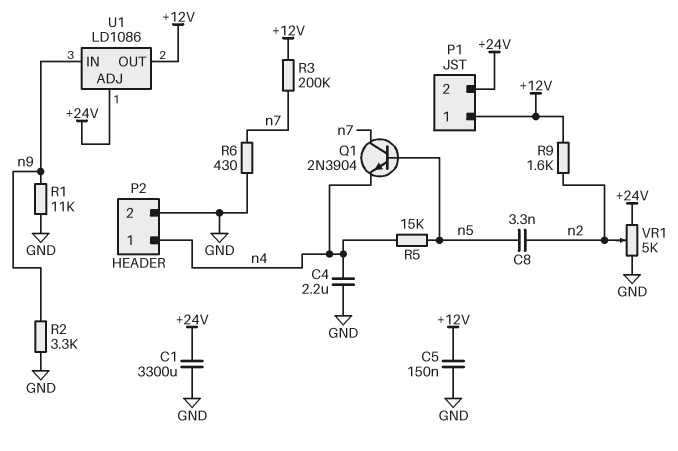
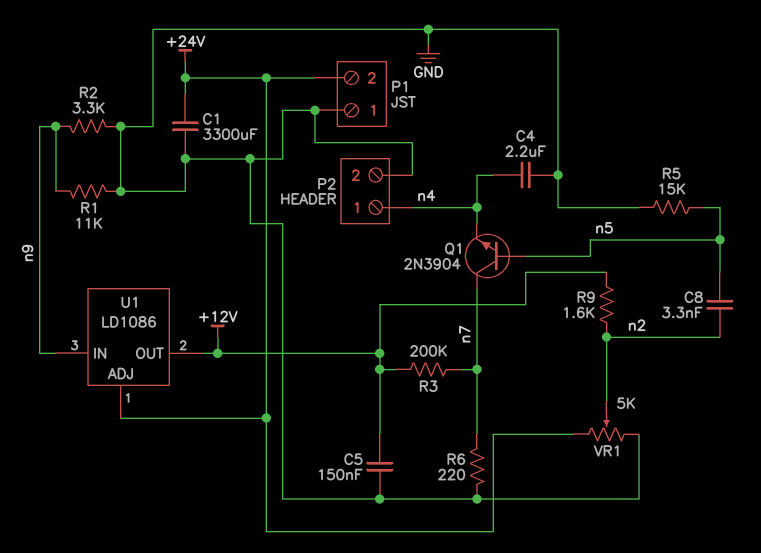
P1 pin 1: +12V -> GND
R5: 15k (n4, n5) -> 15k (GND, n5)
R6: 430 (GND, n7) -> 220 (GND, n7)

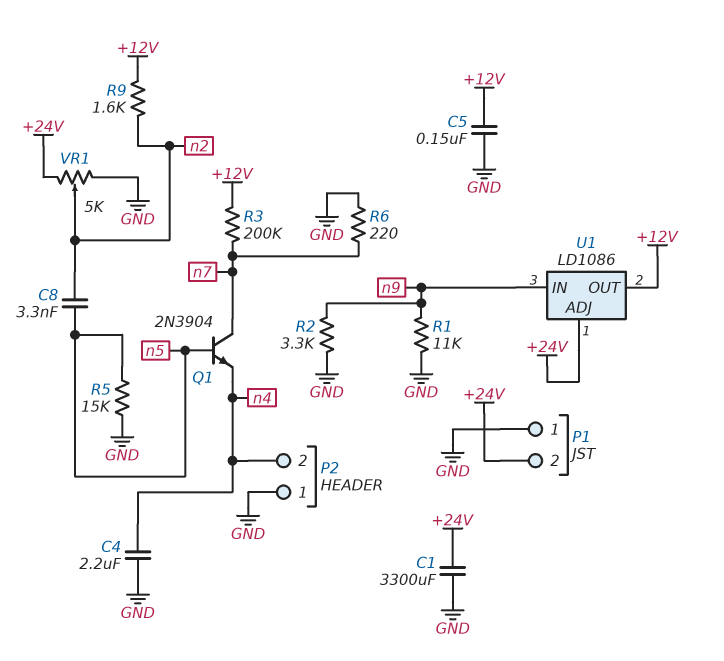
P2 pin 1: n4 -> GND
P2 pin 2: GND -> n4

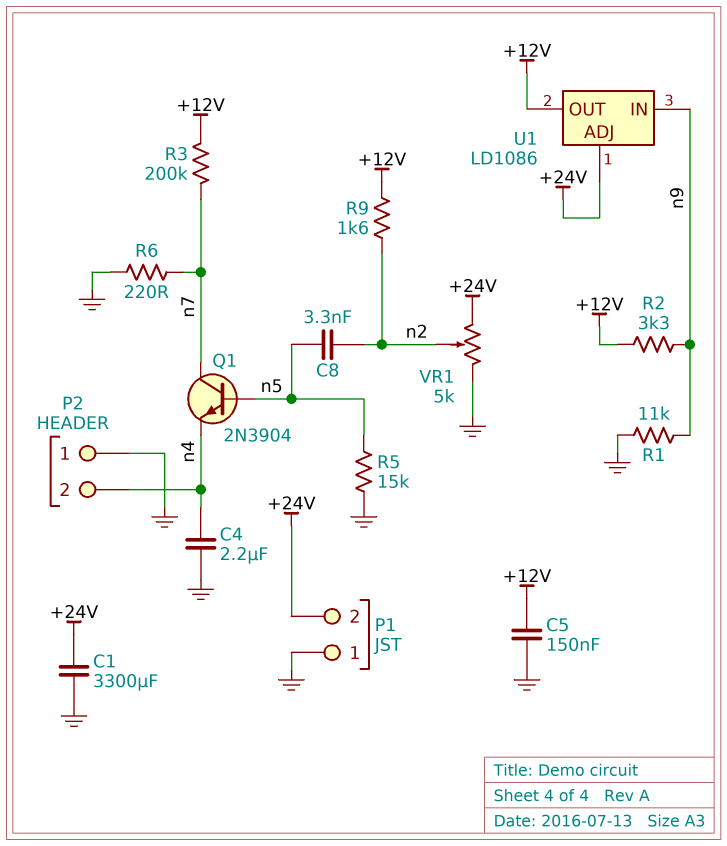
R2: 3.3k (GND, n9) -> 3.3k (+12V, n9)

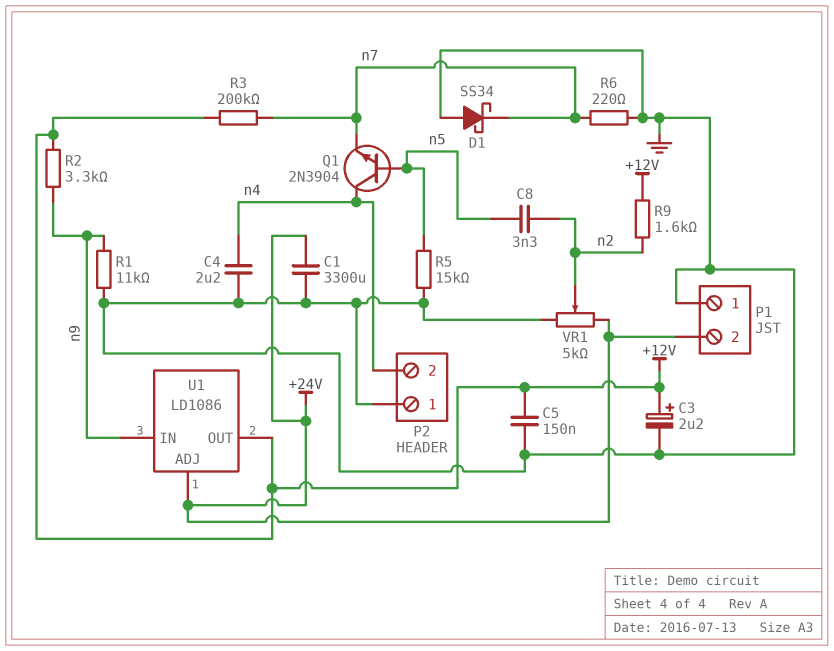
C3: none -> 2.2uF (plus +12V, minus GND)
D1: none -> schottky SS34 (A GND, K n7)
Q1: NPN 2N3904 (B n5, C n7, E n4) -> NPN 2N3904 (B n5, C n4, E n7)

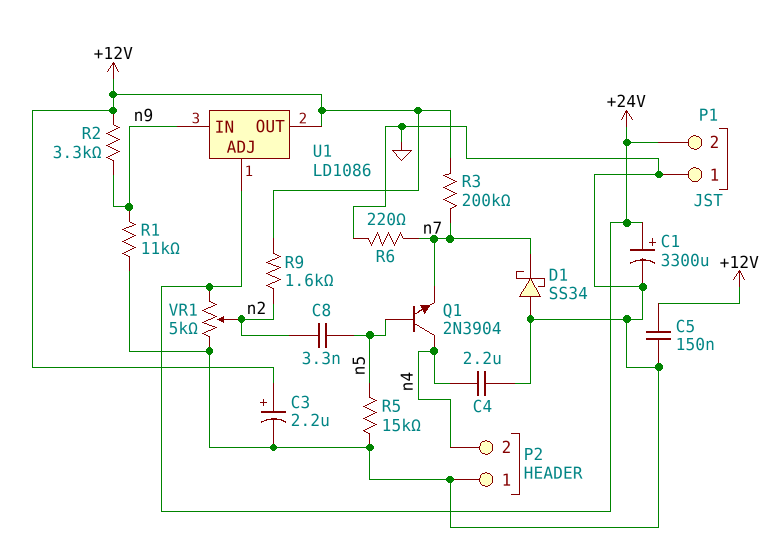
C1: 3300uF (+24V, GND) -> 3300uF (plus +24V, minus GND)

